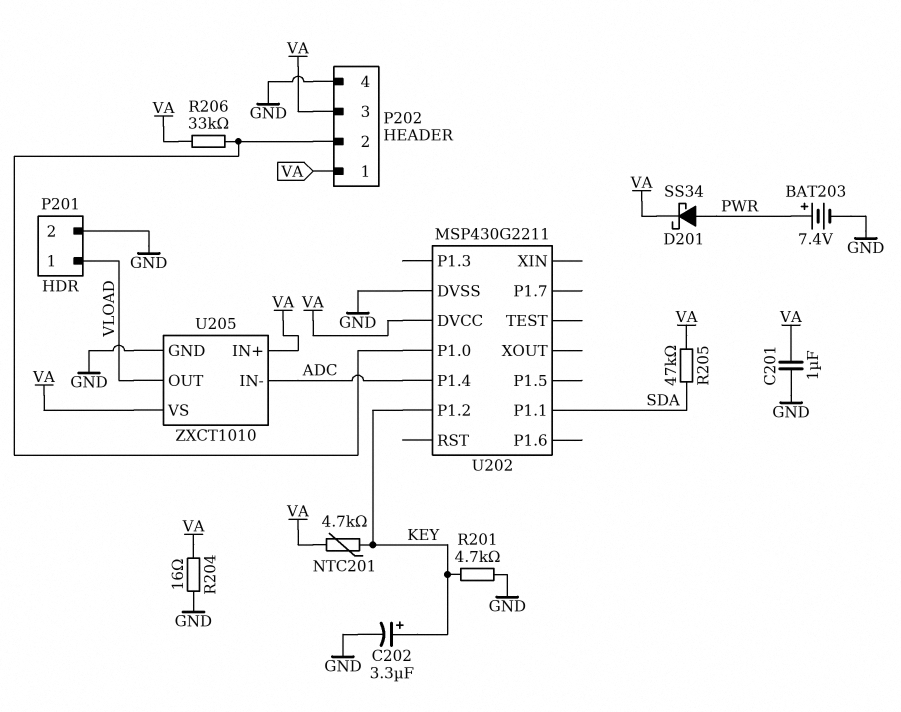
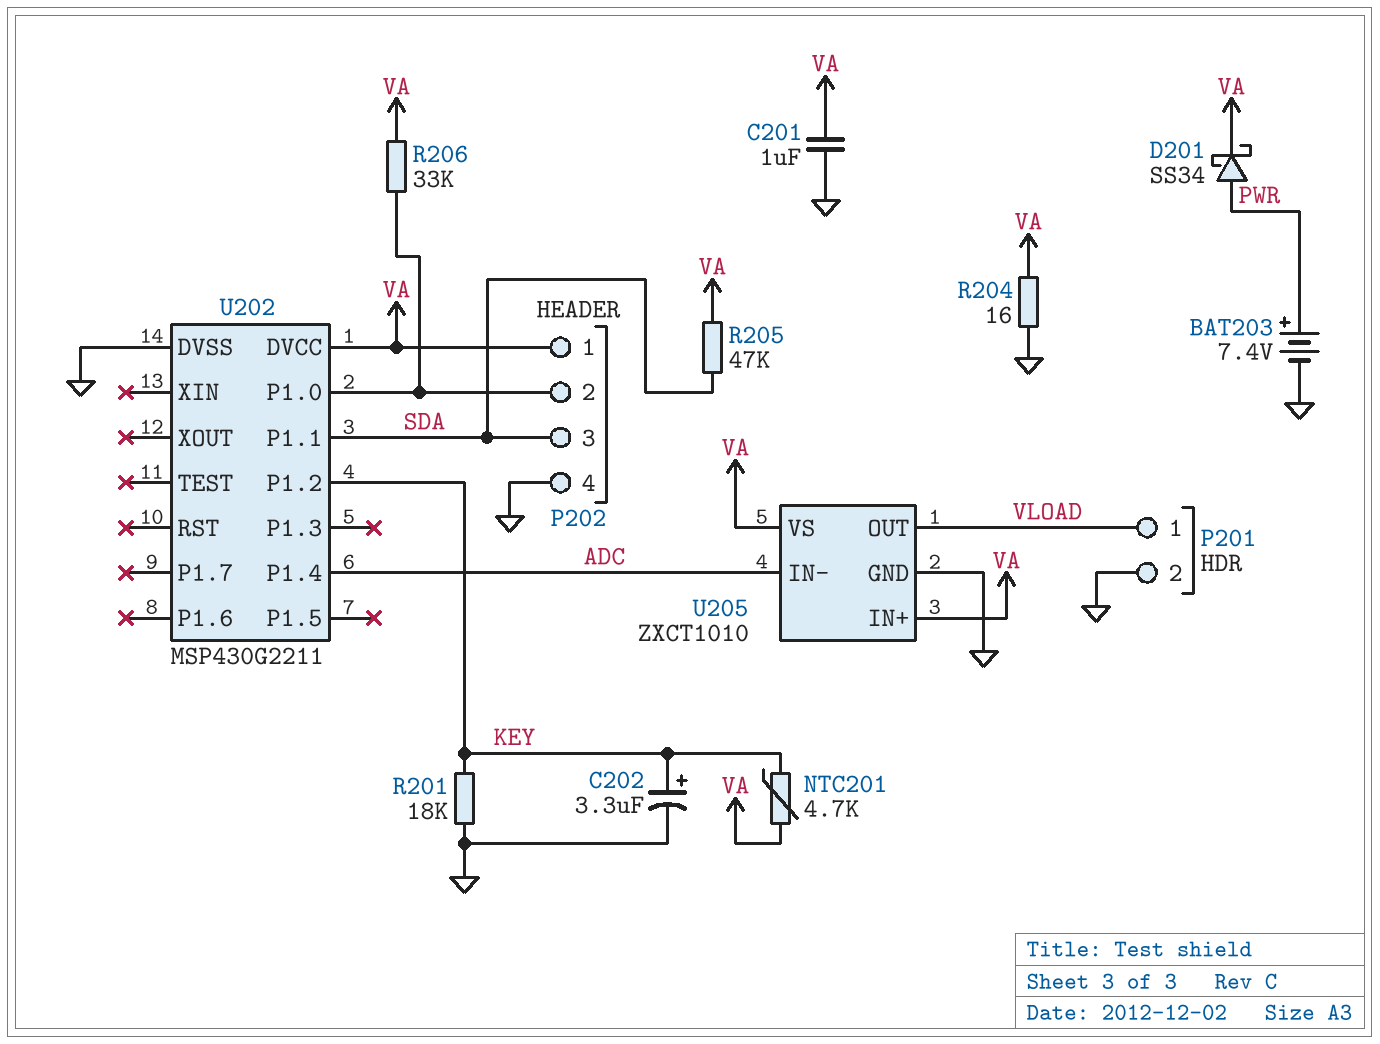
P202 pin 3: VA -> SDA
R201: 4.7k (GND, KEY) -> 18k (GND, KEY)

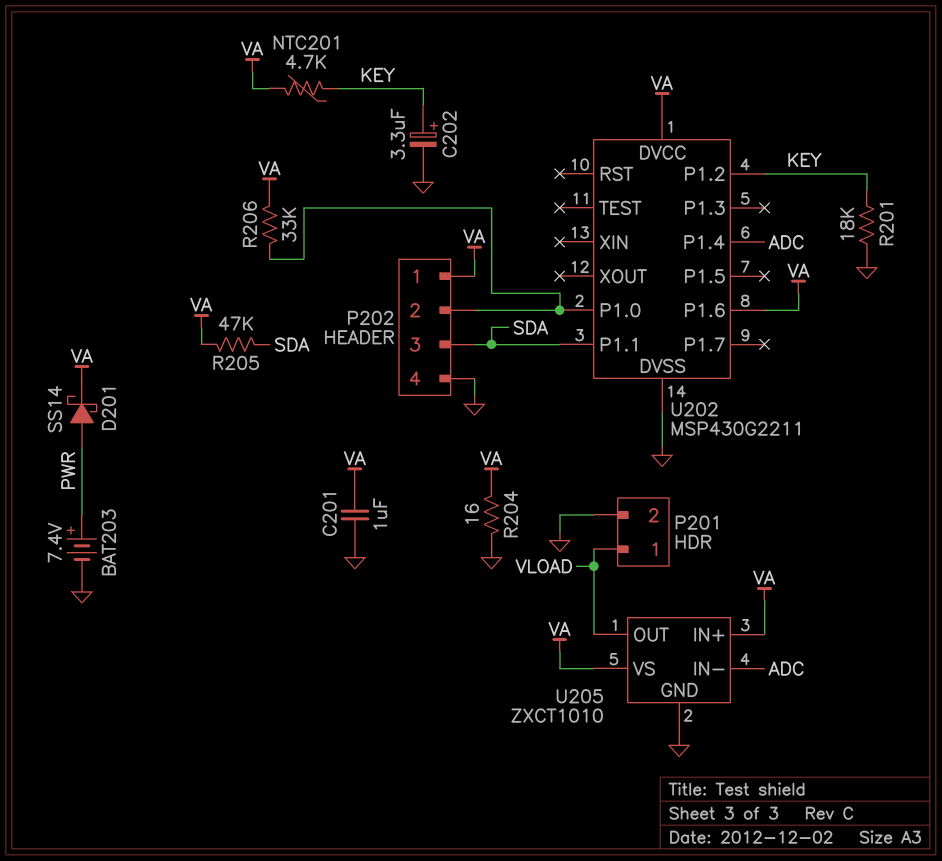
D201: schottky SS34 (A PWR, K VA) -> schottky SS14 (A PWR, K VA)
U202 pin P1.6: none -> VA

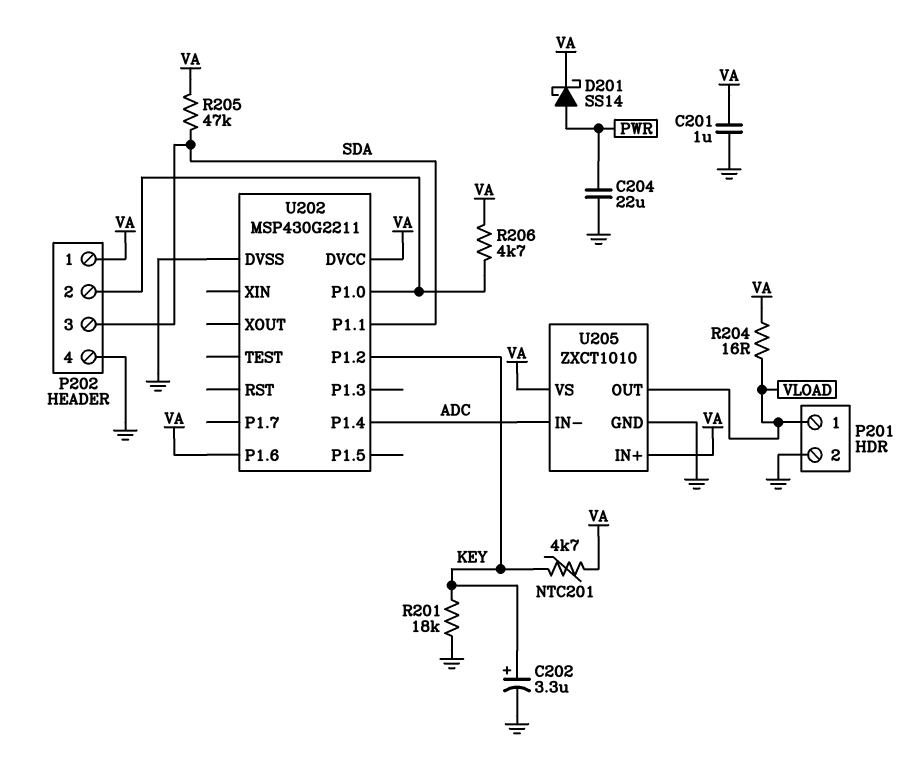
BAT203: 7.4V (plus PWR, minus GND) -> none
C204: none -> 22uF (GND, PWR)
R204: 16 (GND, VA) -> 16 (VA, VLOAD)
R206: 33k (P202/2, VA) -> 4.7k (P202/2, VA)

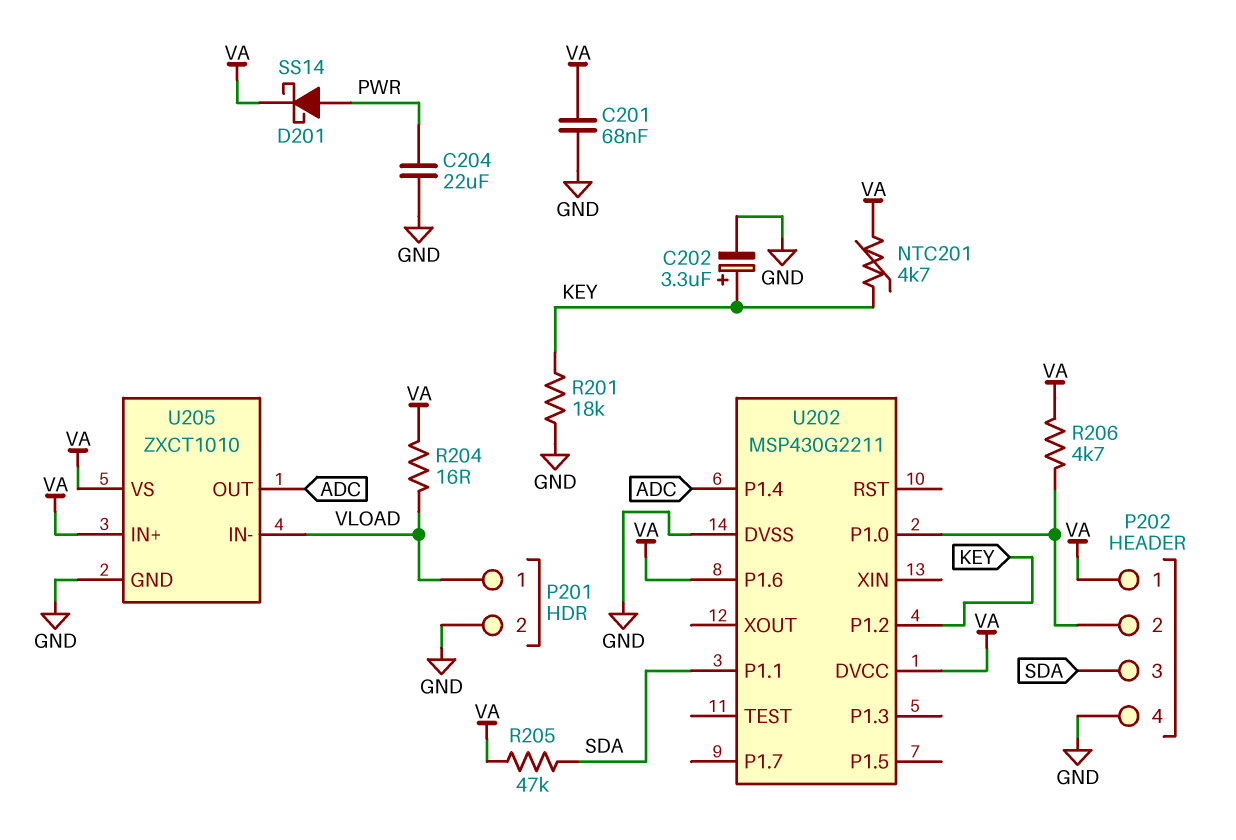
C201: 1uF (GND, VA) -> 68nF (GND, VA)
U205 pin IN-: ADC -> VLOAD
U205 pin OUT: VLOAD -> ADC

